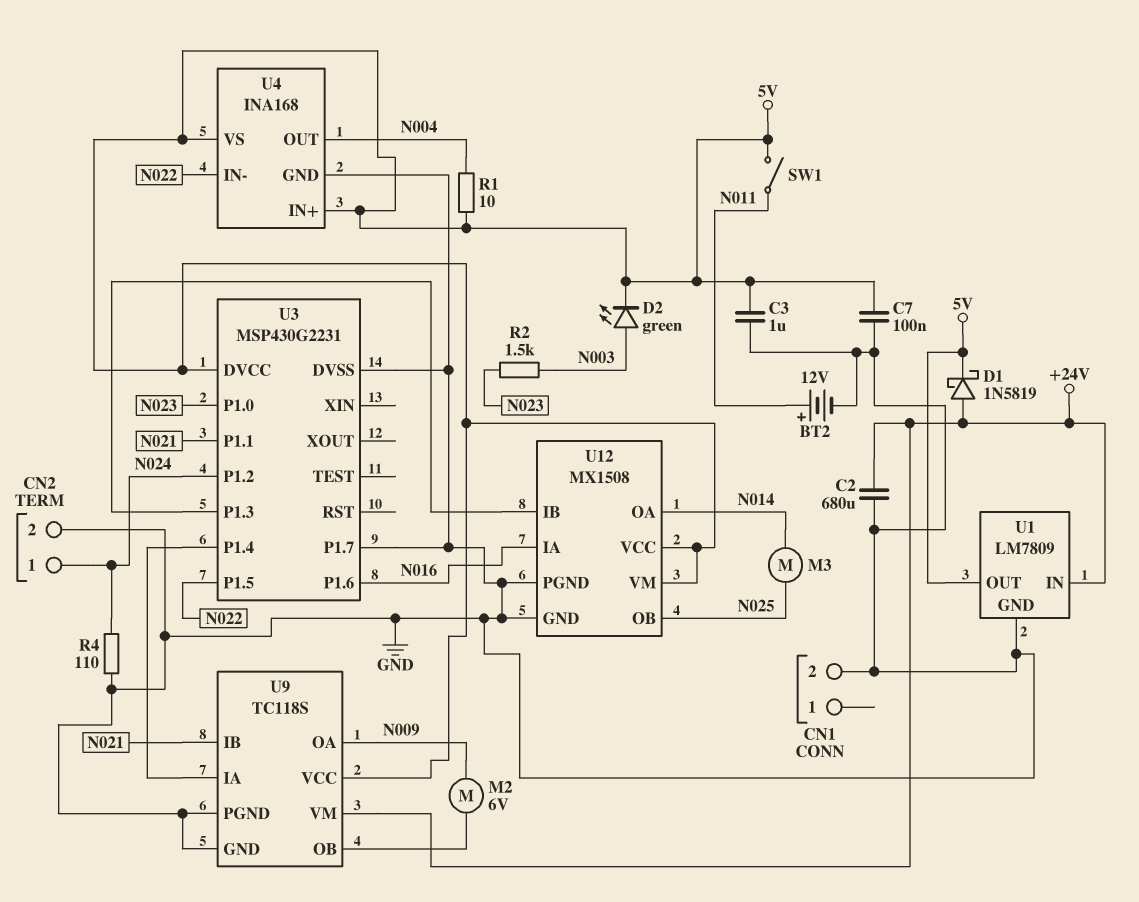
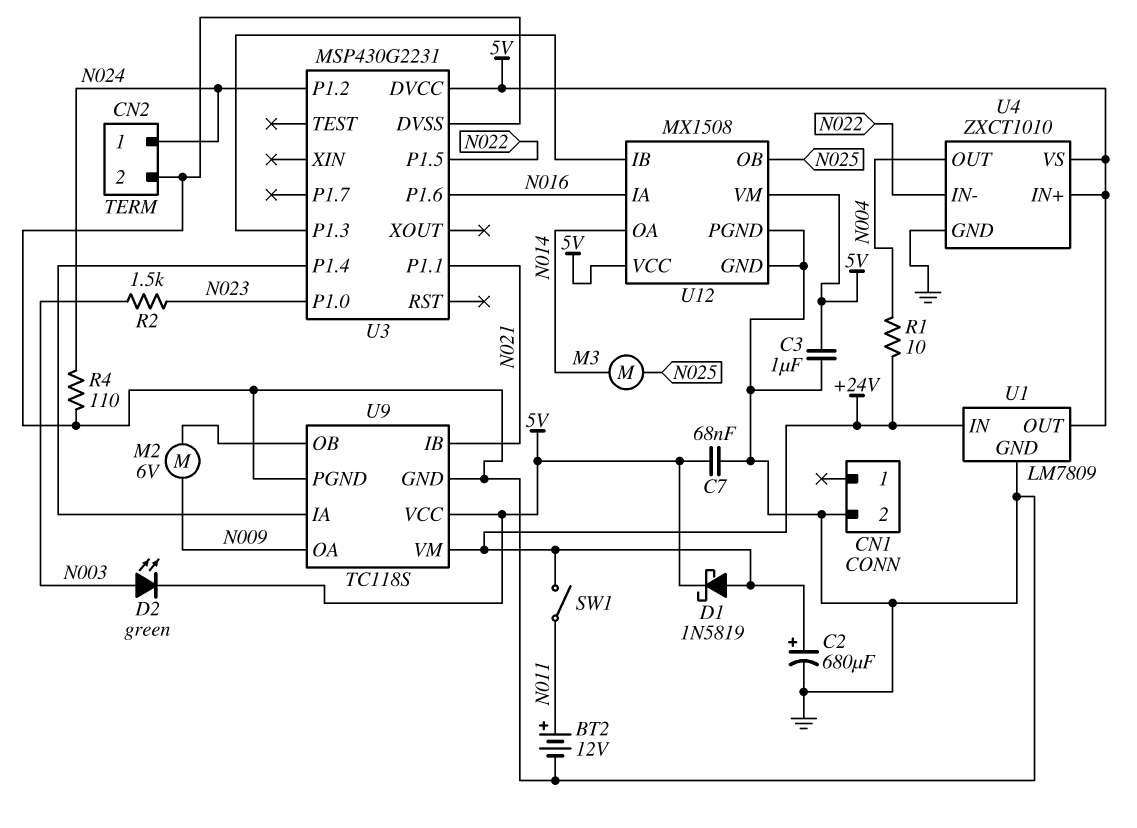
C2: 680uF (+24V, GND) -> 680uF (plus +24V, minus GND)
C7: 100nF (5V, GND) -> 68nF (5V, GND)
R1: 10 (5V, N004) -> 10 (+24V, N004)
SW1: switch (5V, N011) -> switch (+24V, N011)
U3 pin P1.7: GND -> none
U4: INA168 -> ZXCT1010

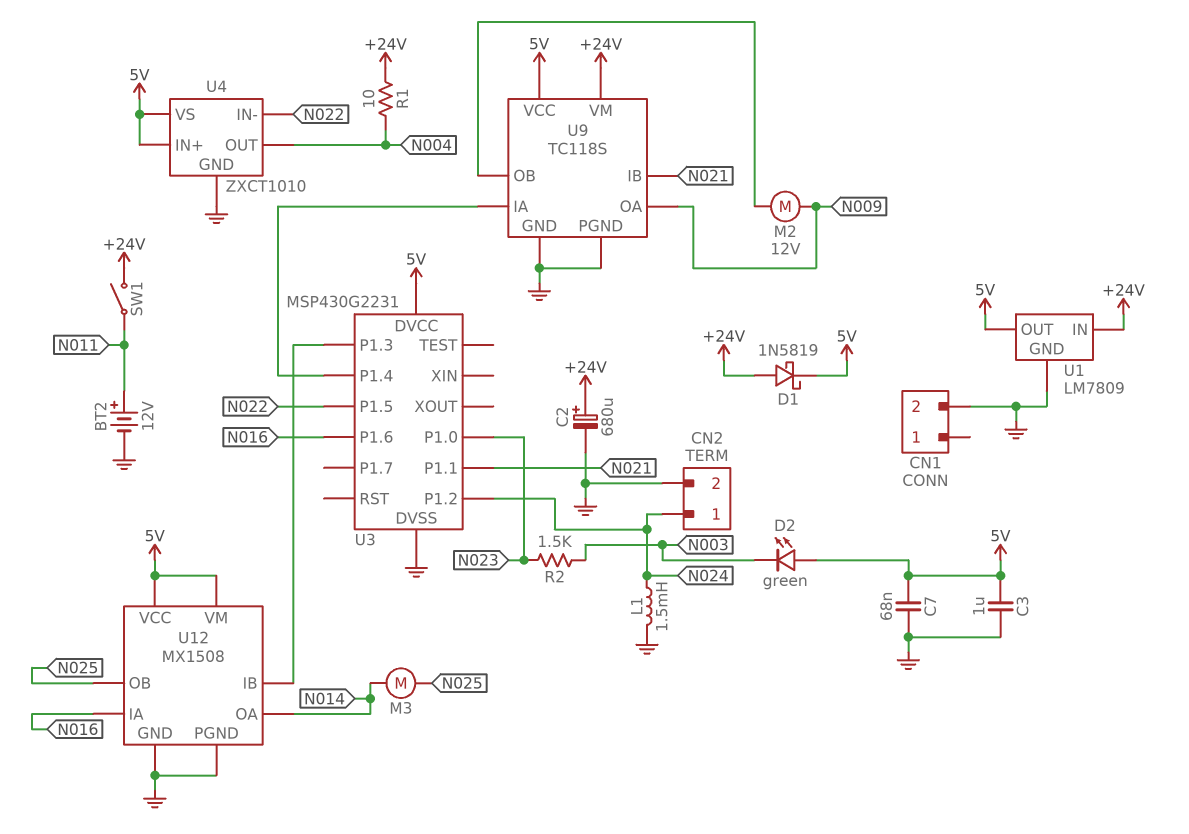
D2: LED green (A N003, K 5V) -> LED green (A 5V, K N003)
L1: none -> 1.5mH (GND, N024)
M2: motor 6V (N009, U9/OB) -> motor 12V (N009, U9/OB)
R4: 110 (GND, N024) -> none

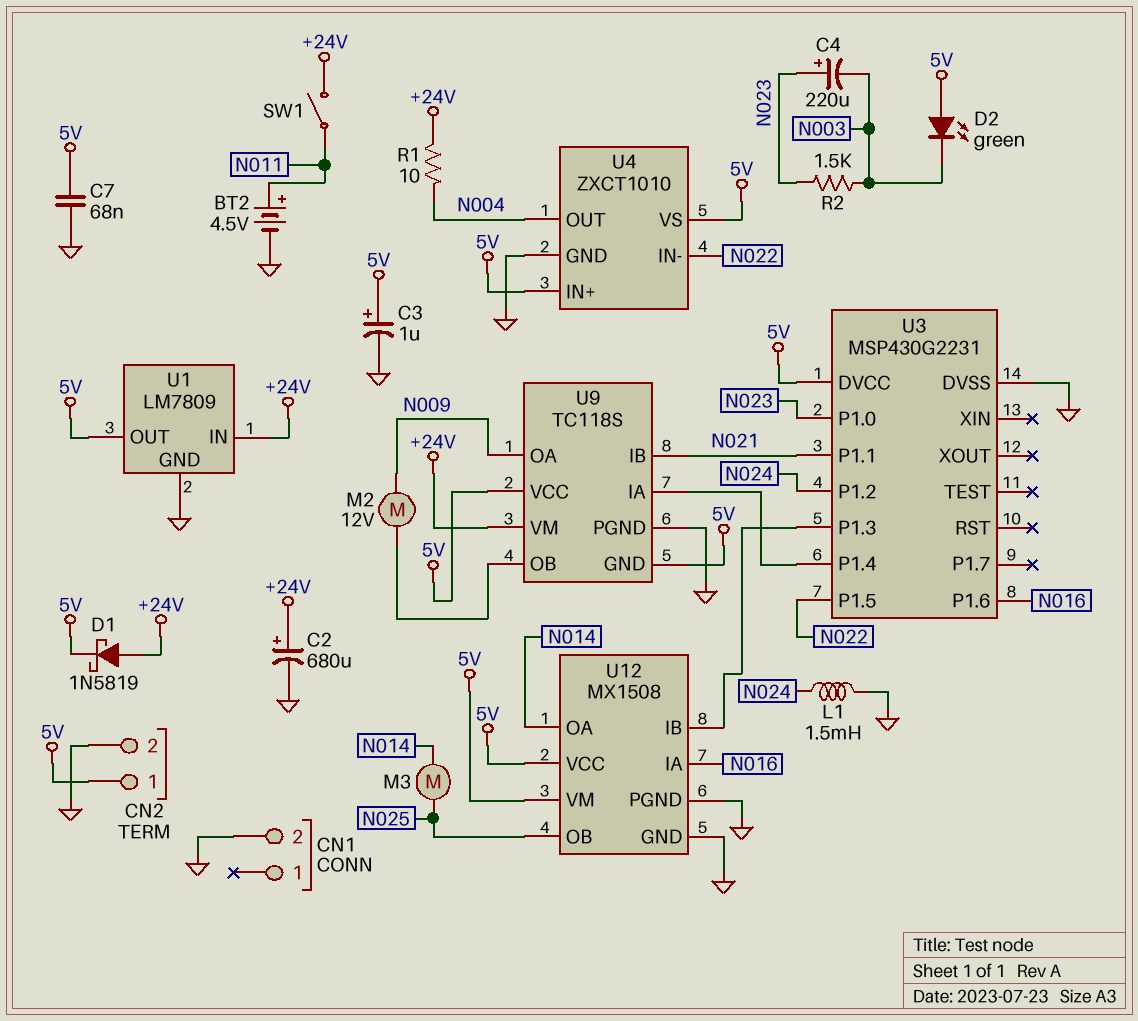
BT2: 12V (plus N011, minus GND) -> 4.5V (plus N011, minus GND)
C3: 1uF (5V, GND) -> 1uF (plus 5V, minus GND)
C4: none -> 220uF (plus N023, minus N003)
CN2 pin 1: N024 -> 5V
U9 pin GND: GND -> 5V

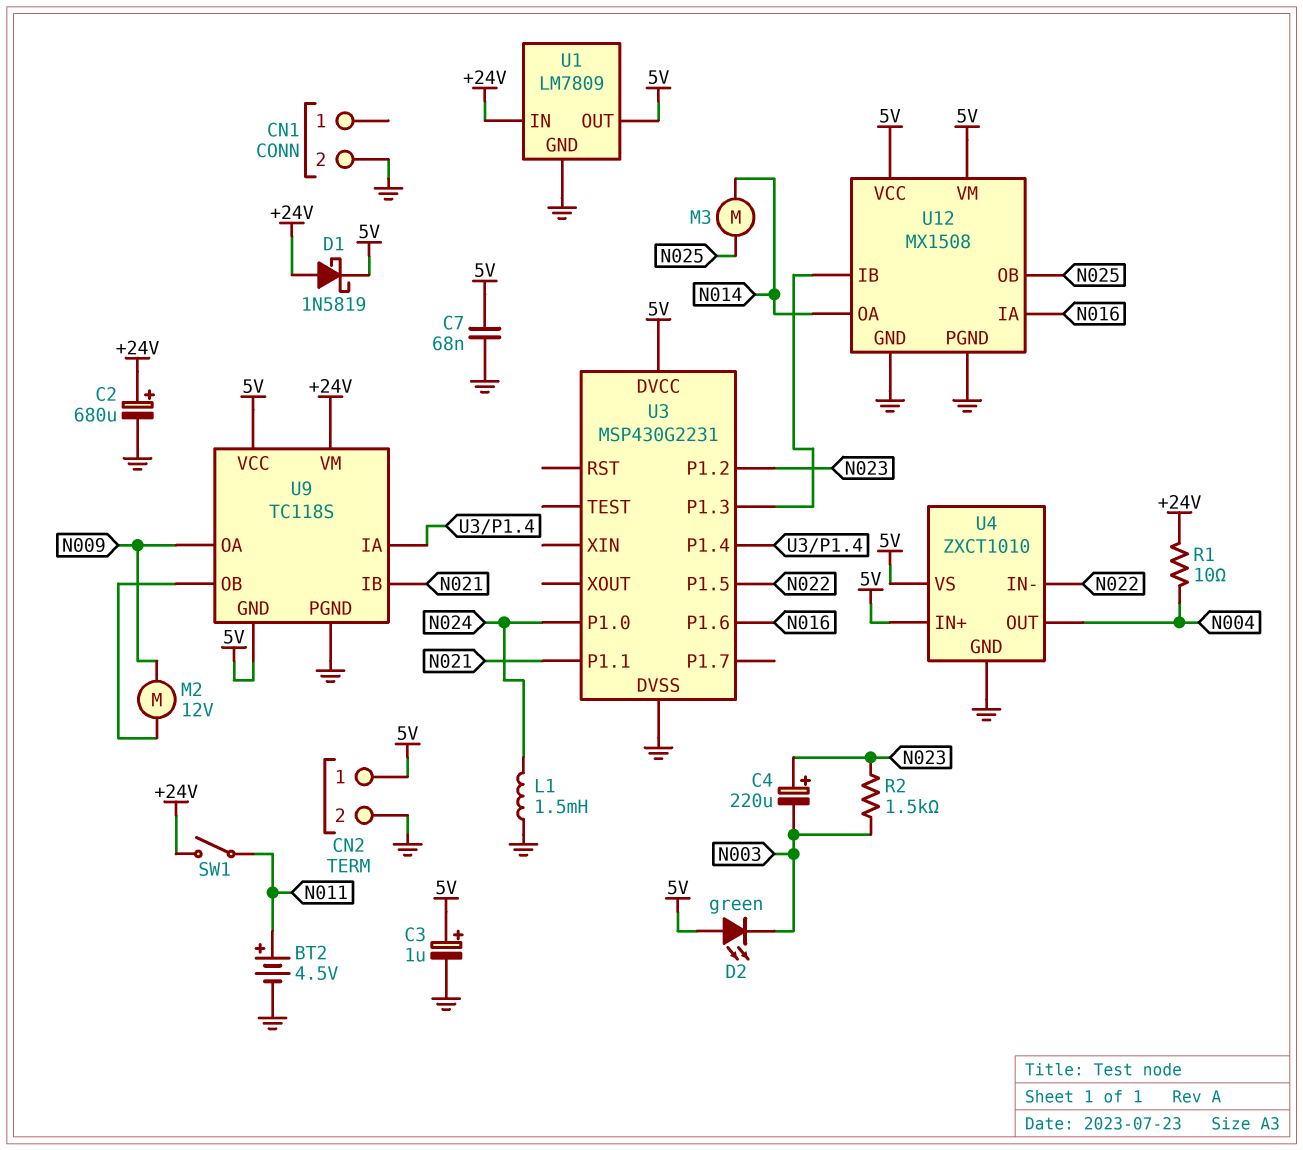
U3 pin P1.0: N023 -> N024
U3 pin P1.2: N024 -> N023

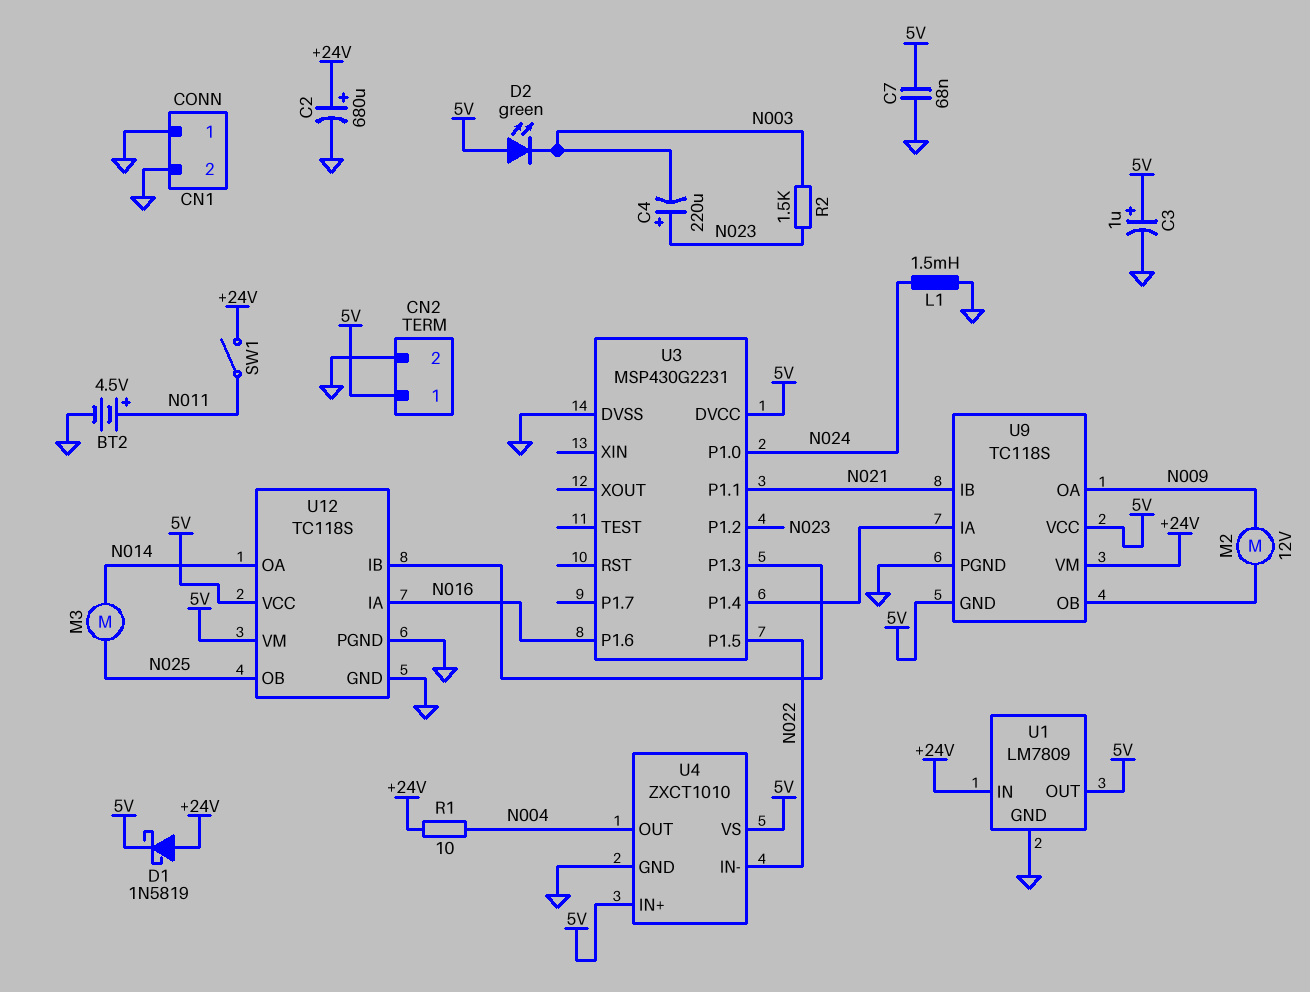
CN1 pin 1: none -> GND
U12: MX1508 -> TC118S

